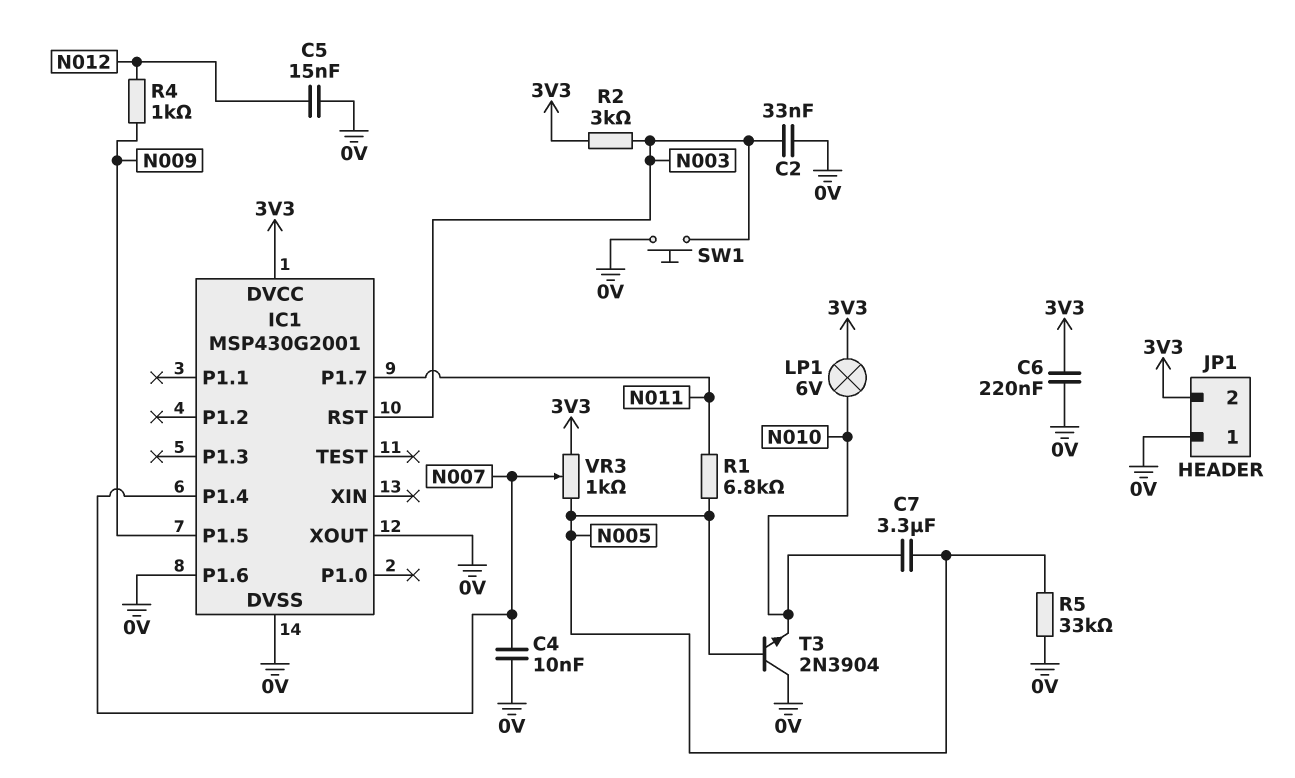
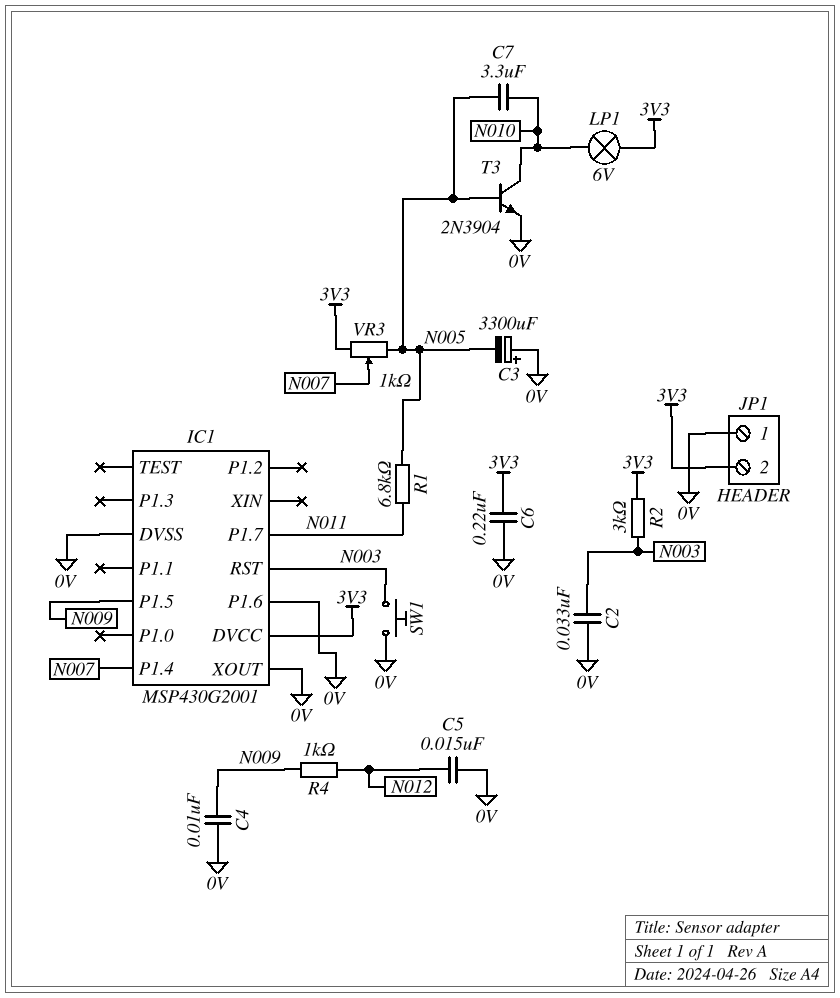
C3: none -> 3300uF (plus 0V, minus N005)
C4: 10nF (0V, N007) -> 10nF (0V, N009)
R5: 33k (0V, N005) -> none
T3: NPN 2N3904 (B N005, C 0V, E N010) -> NPN 2N3904 (B N005, C N010, E 0V)

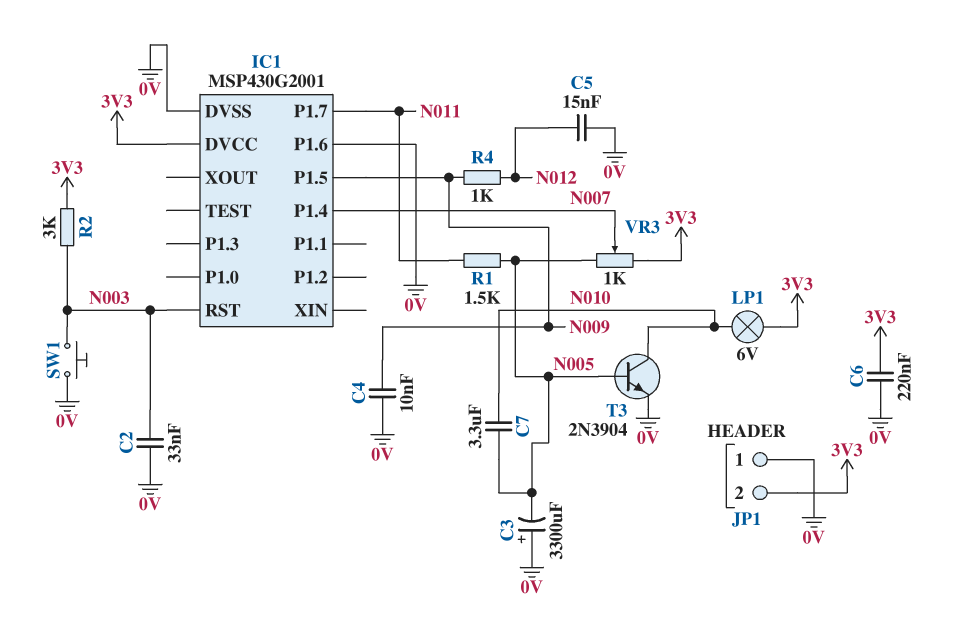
IC1 pin XOUT: 0V -> none
R1: 6.8k (N005, N011) -> 1.5k (N005, N011)

